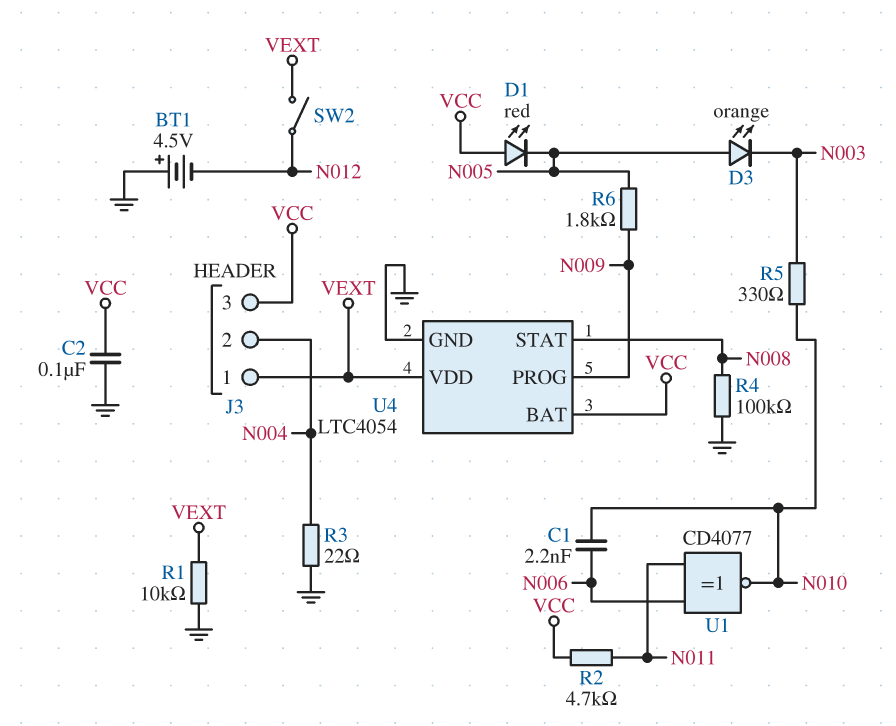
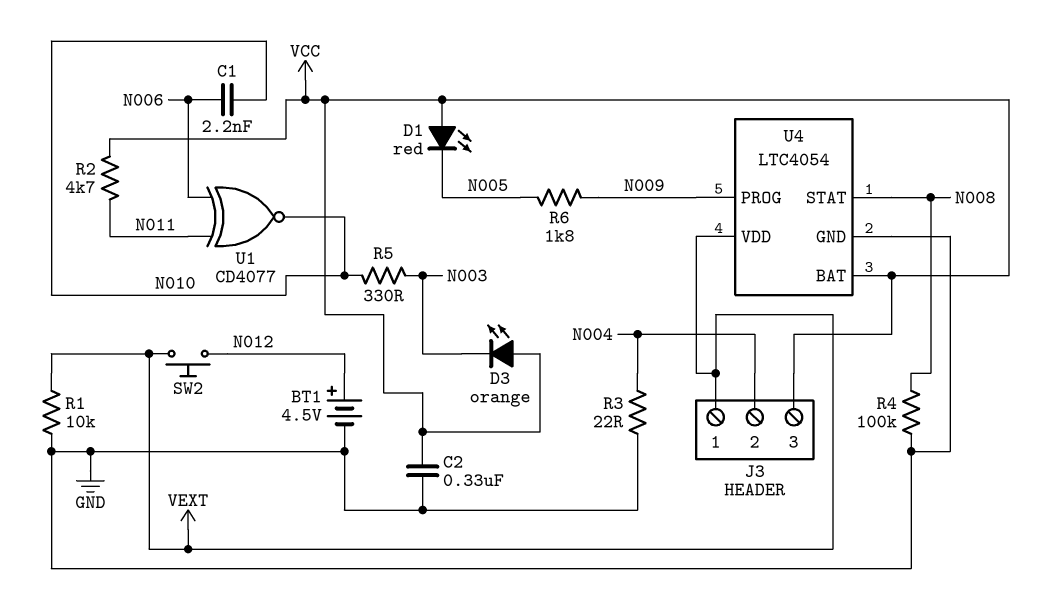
BT1: 4.5V (plus GND, minus N012) -> 4.5V (plus N012, minus GND)
C2: 100nF (GND, VCC) -> 330nF (GND, VCC)
D3: LED orange (A N005, K N003) -> LED orange (A VCC, K N003)
SW2: switch (N012, VEXT) -> button (N012, VEXT)

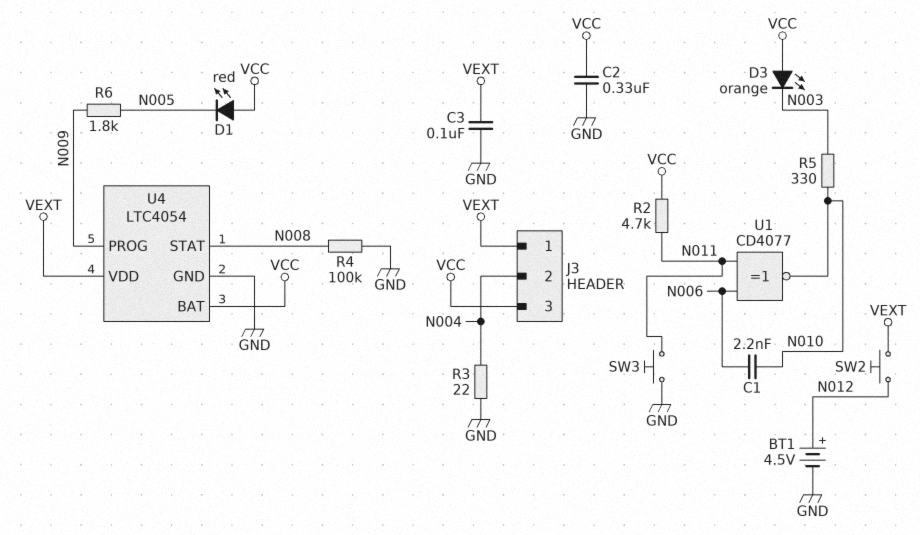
C3: none -> 100nF (GND, VEXT)
R1: 10k (GND, VEXT) -> none
SW3: none -> button (GND, N011)

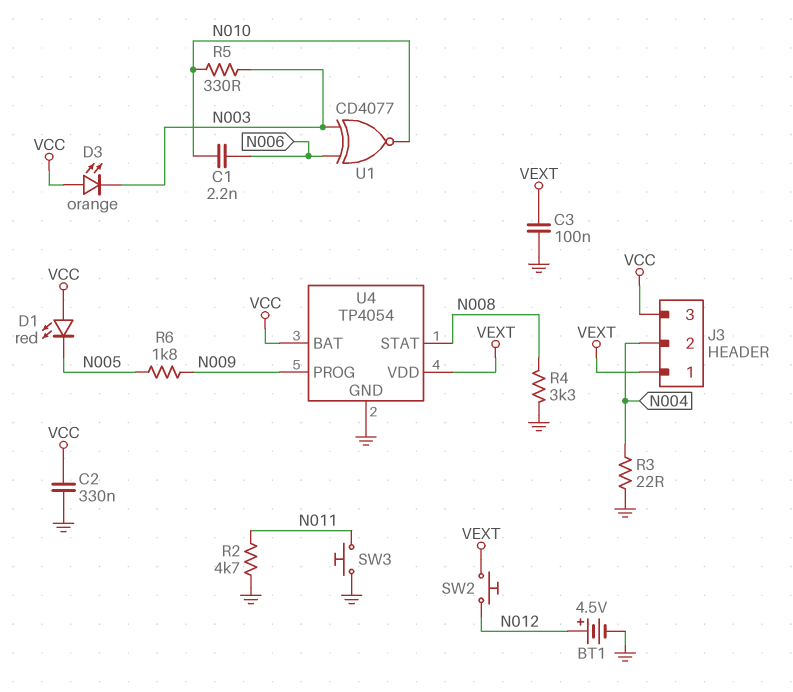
R2: 4.7k (N011, VCC) -> 4.7k (GND, N011)
R4: 100k (GND, N008) -> 3.3k (GND, N008)
U1: XNOR CD4077 (in N006, in N011, out N010) -> XNOR CD4077 (in N003, in N006, out N010)
U4: LTC4054 -> TP4054

